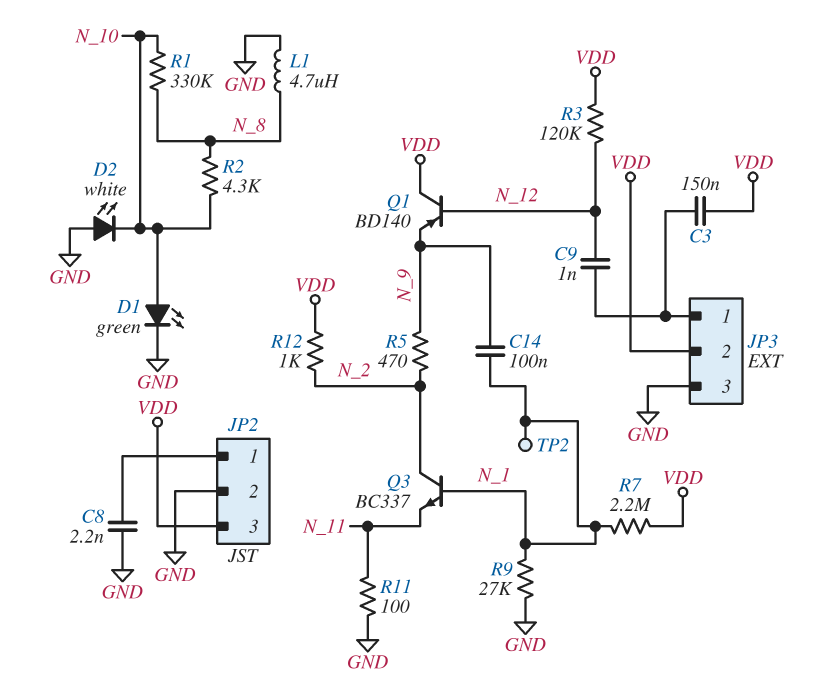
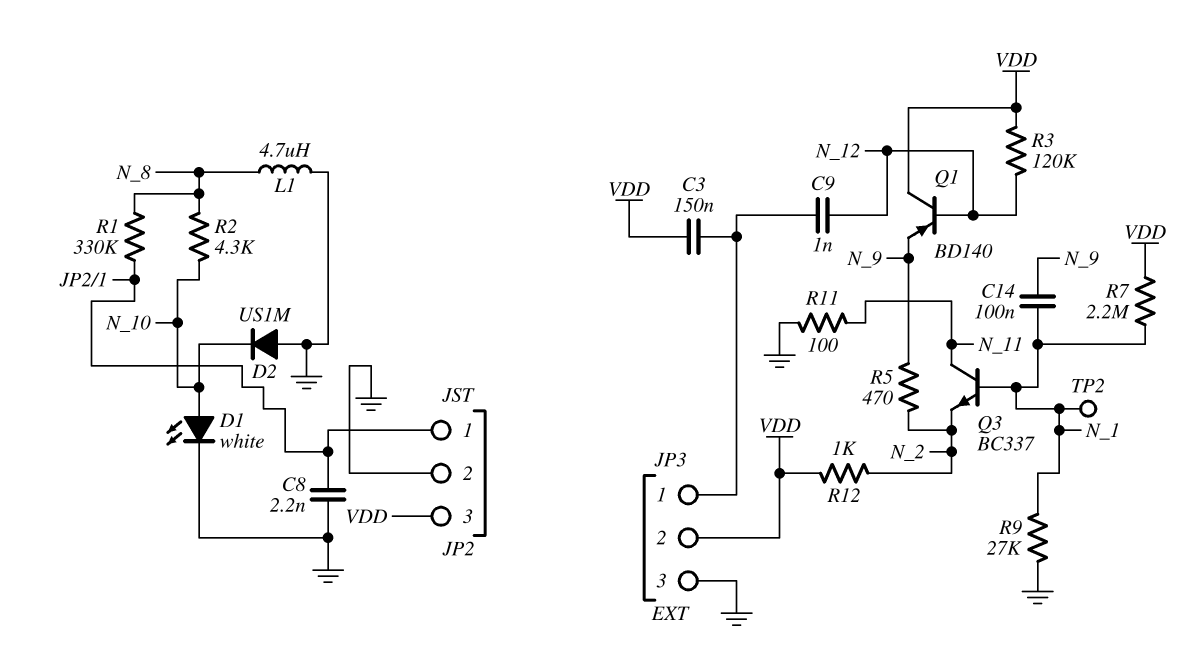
D1: LED green (A N_10, K GND) -> LED white (A N_10, K GND)
D2: LED white (A GND, K N_10) -> diode US1M (A GND, K N_10)
Q3: NPN BC337 (B N_1, C N_2, E N_11) -> NPN BC337 (B N_1, C N_11, E N_2)
R1: 330k (N_8, N_10) -> 330k (JP2/1, N_8)

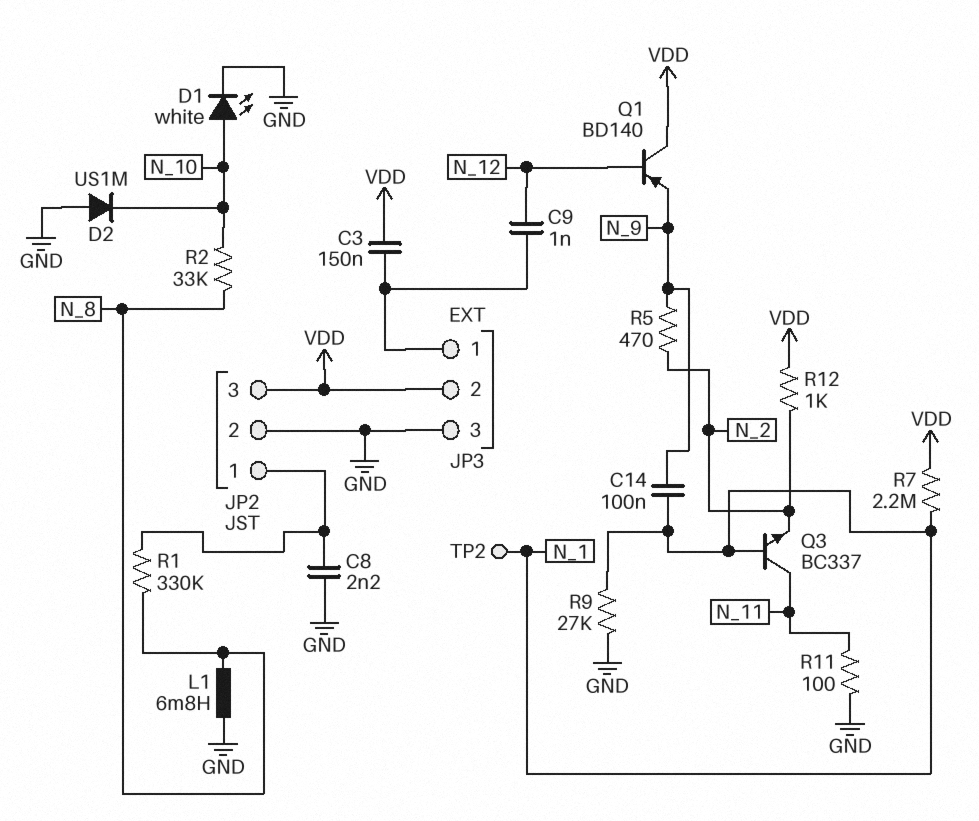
L1: 4.7uH (GND, N_8) -> 6.8mH (GND, N_8)
R2: 4.3k (N_8, N_10) -> 33k (N_8, N_10)
R3: 120k (N_12, VDD) -> none

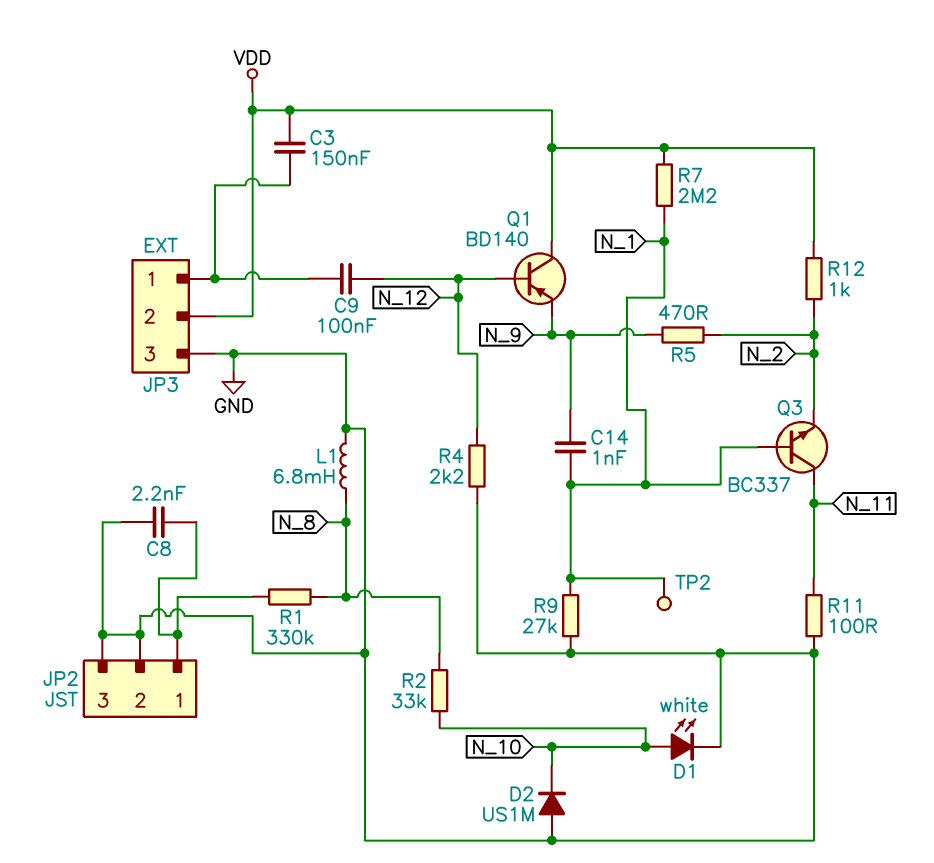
C9: 1nF (JP3/1, N_12) -> 100nF (JP3/1, N_12)
C14: 100nF (N_1, N_9) -> 1nF (N_1, N_9)
JP2 pin 3: VDD -> GND
R4: none -> 2.2k (GND, N_12)

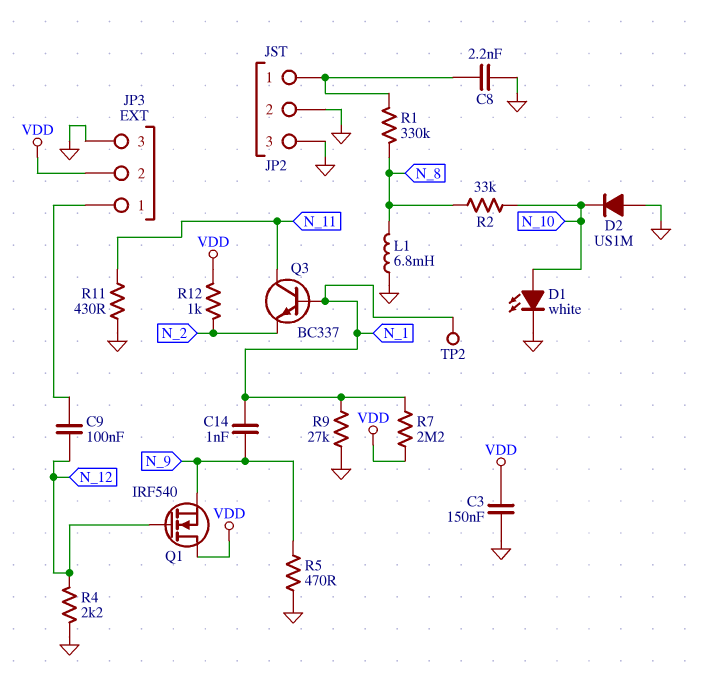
C3: 150nF (JP3/1, VDD) -> 150nF (GND, VDD)
Q1: PNP BD140 (B N_12, C VDD, E N_9) -> NMOS IRF540 (G N_12, D VDD, S N_9)
R5: 470 (N_2, N_9) -> 470 (GND, N_9)
R11: 100 (GND, N_11) -> 430 (GND, N_11)

